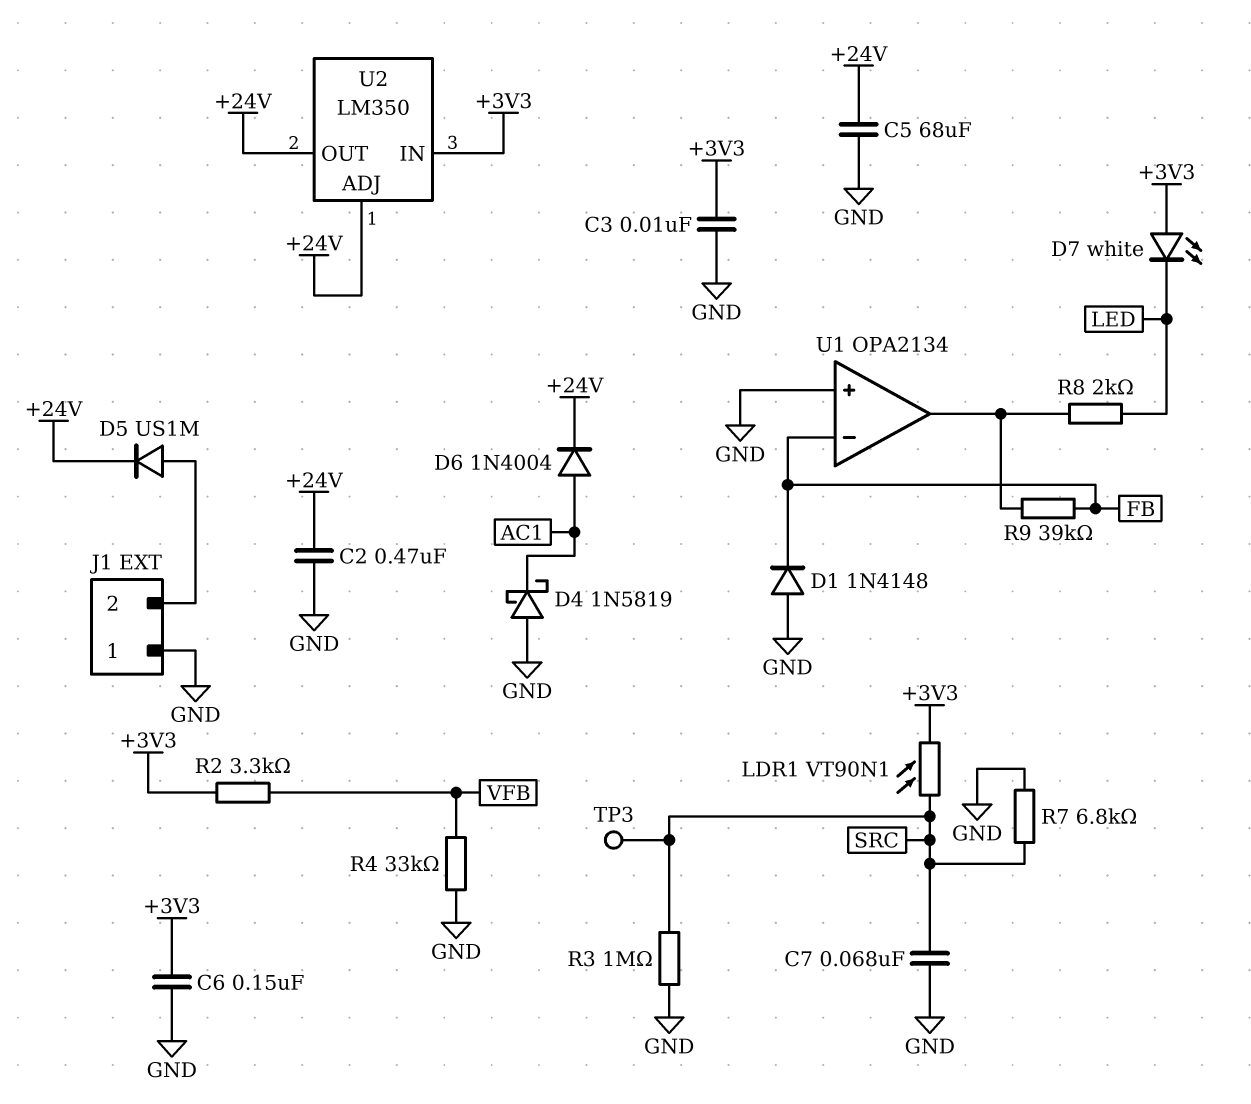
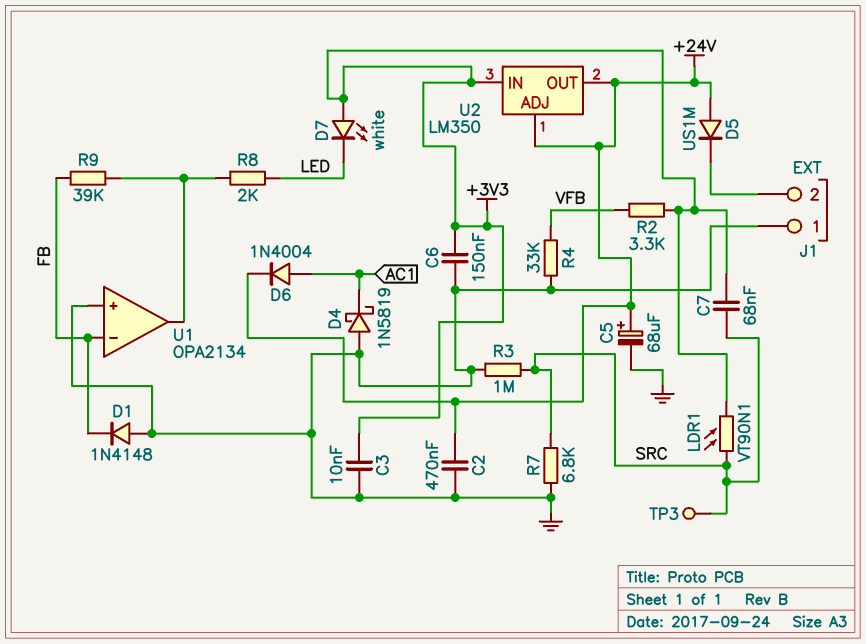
C5: 68uF (+24V, GND) -> 68uF (plus +24V, minus GND)
C7: 68nF (GND, SRC) -> 68nF (+3V3, SRC)
D5: diode US1M (A J1/2, K +24V) -> diode US1M (A +24V, K J1/2)

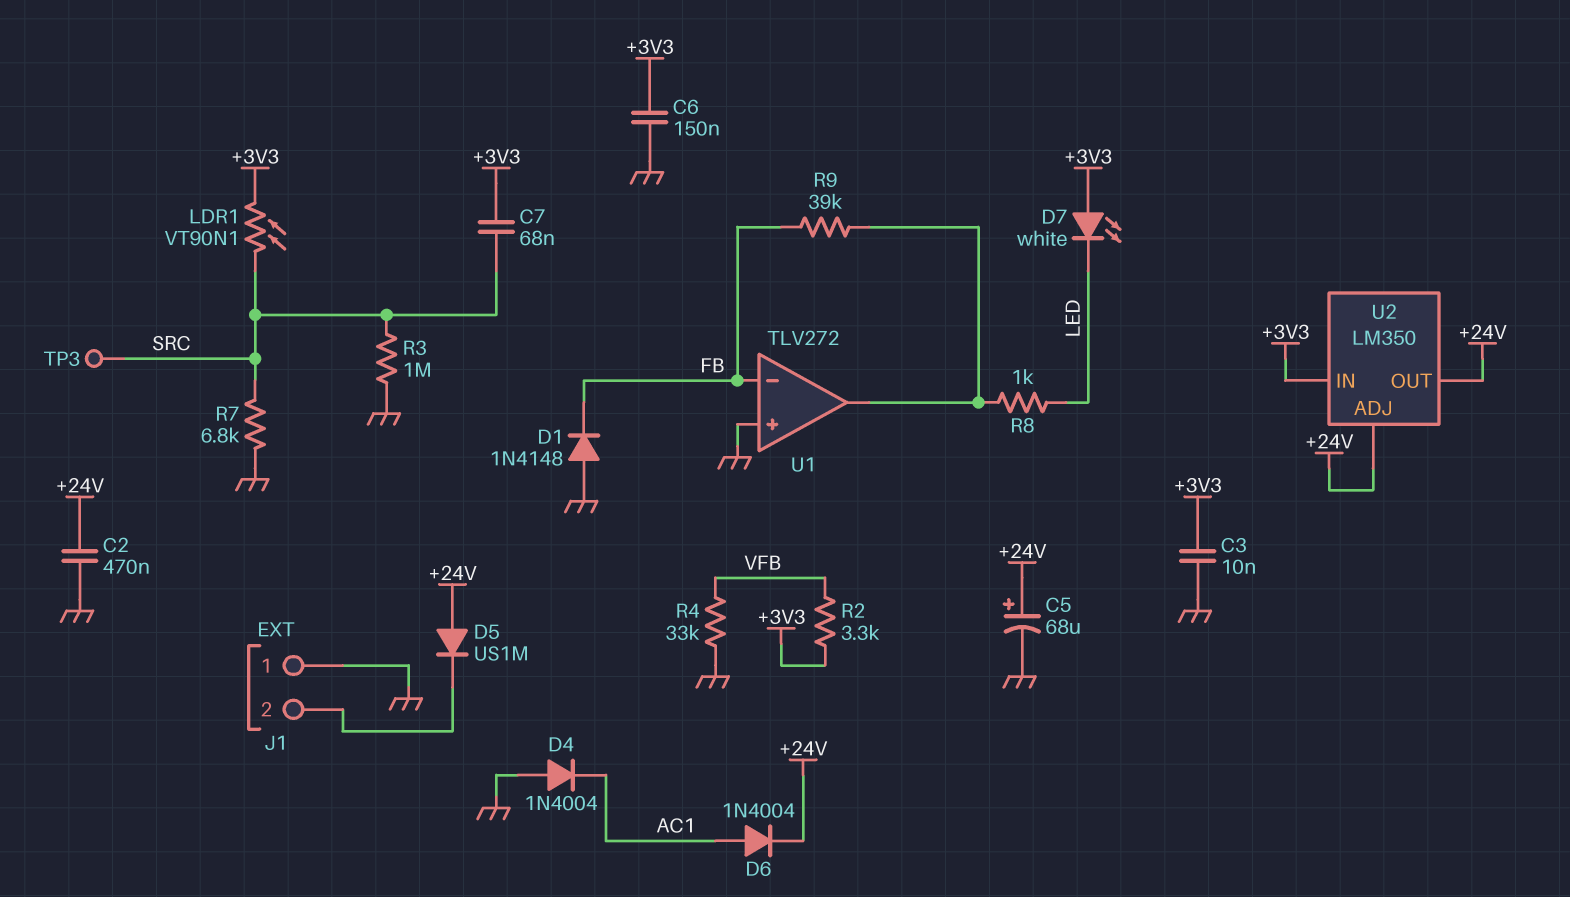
D4: schottky 1N5819 (A GND, K AC1) -> diode 1N4004 (A GND, K AC1)
R8: 2k (LED, U1/out) -> 1k (LED, U1/out)
U1: OPA2134 -> TLV272

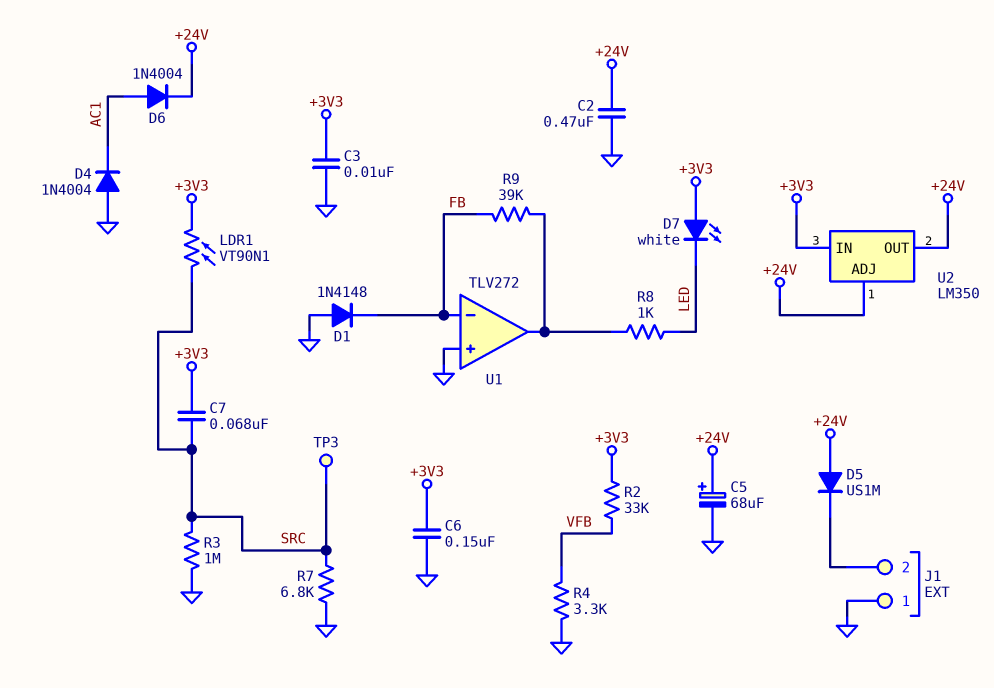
R2: 3.3k (+3V3, VFB) -> 33k (+3V3, VFB)
R4: 33k (GND, VFB) -> 3.3k (GND, VFB)

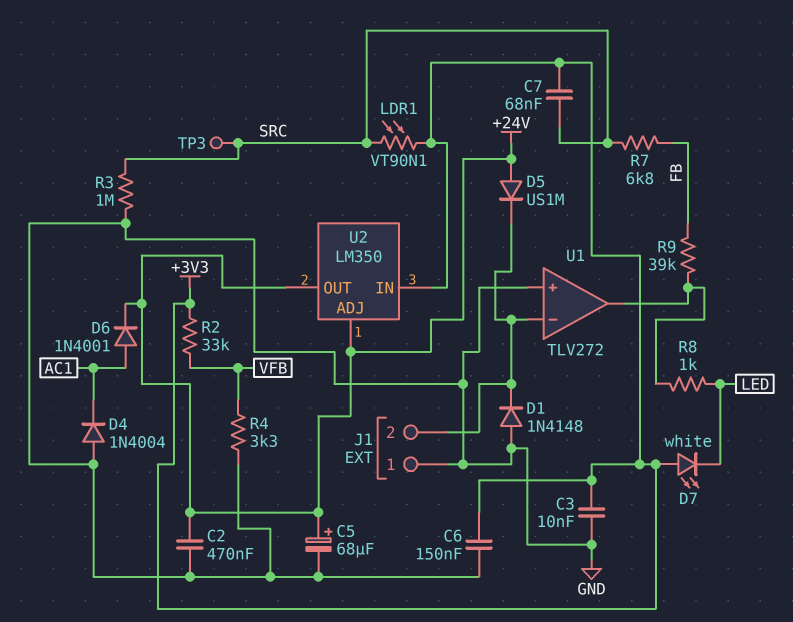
D1: diode 1N4148 (A GND, K FB) -> diode 1N4148 (A GND, K J1/2)
D6: diode 1N4004 (A AC1, K +24V) -> diode 1N4001 (A AC1, K +24V)
R7: 6.8k (GND, SRC) -> 6.8k (FB, SRC)
U1 pin in-: FB -> J1/2

